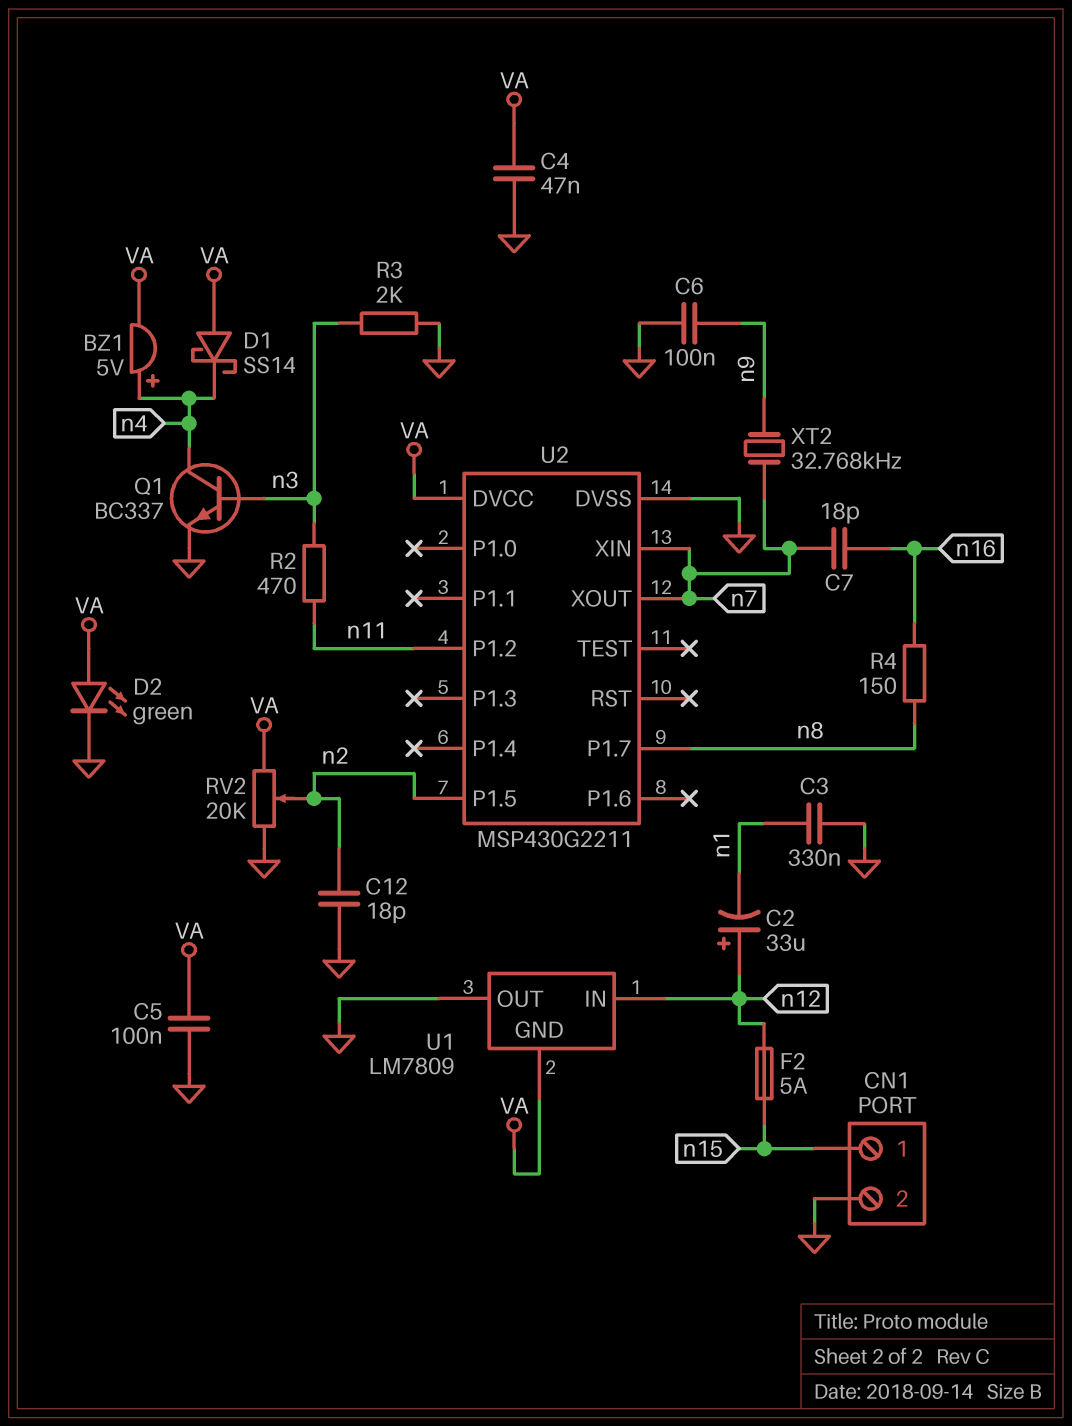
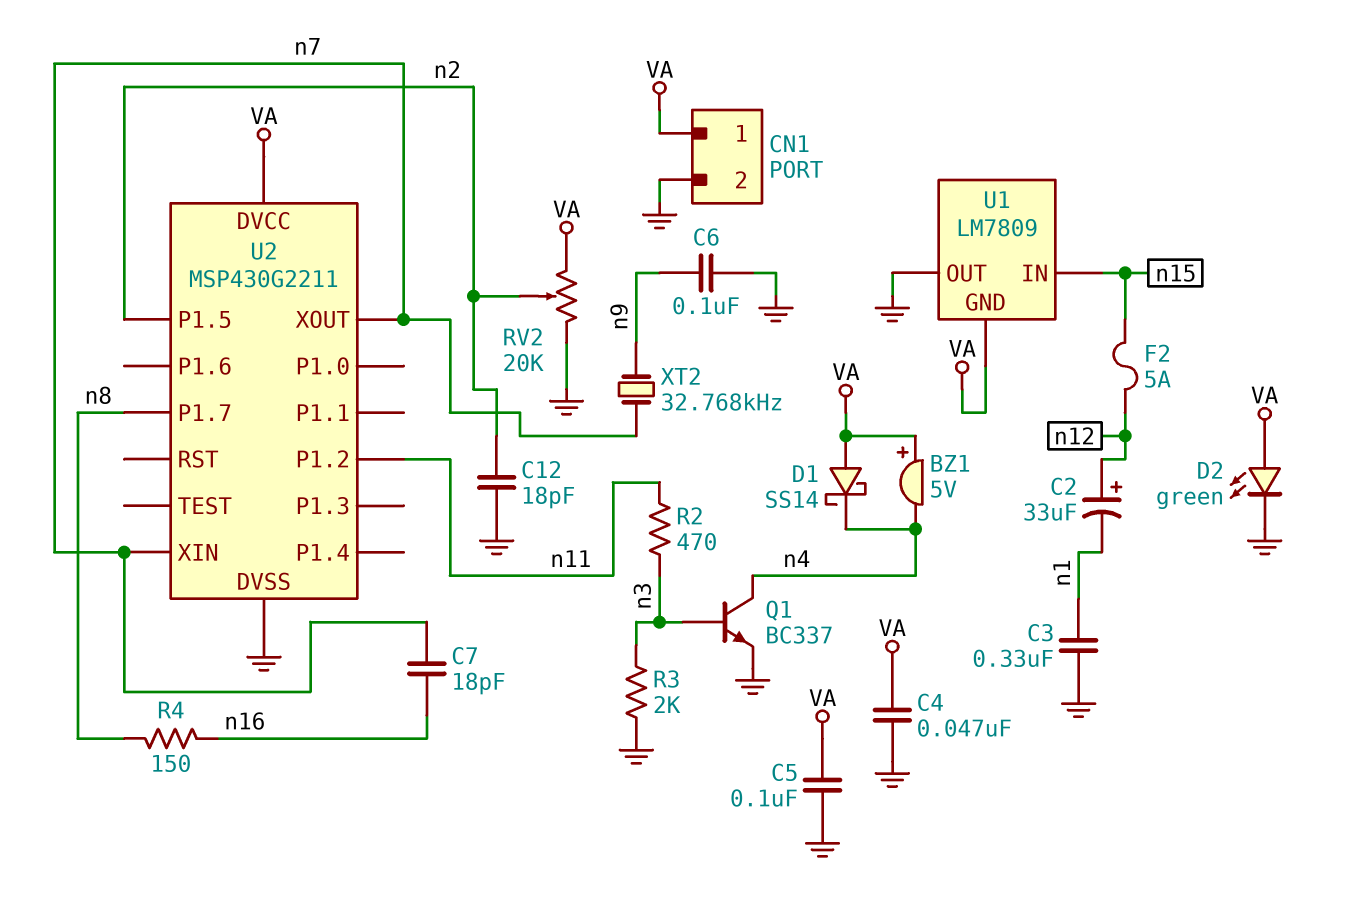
BZ1: buzzer 5V (plus n4, minus VA) -> buzzer 5V (plus VA, minus n4)
CN1 pin 1: n15 -> VA
U1 pin IN: n12 -> n15

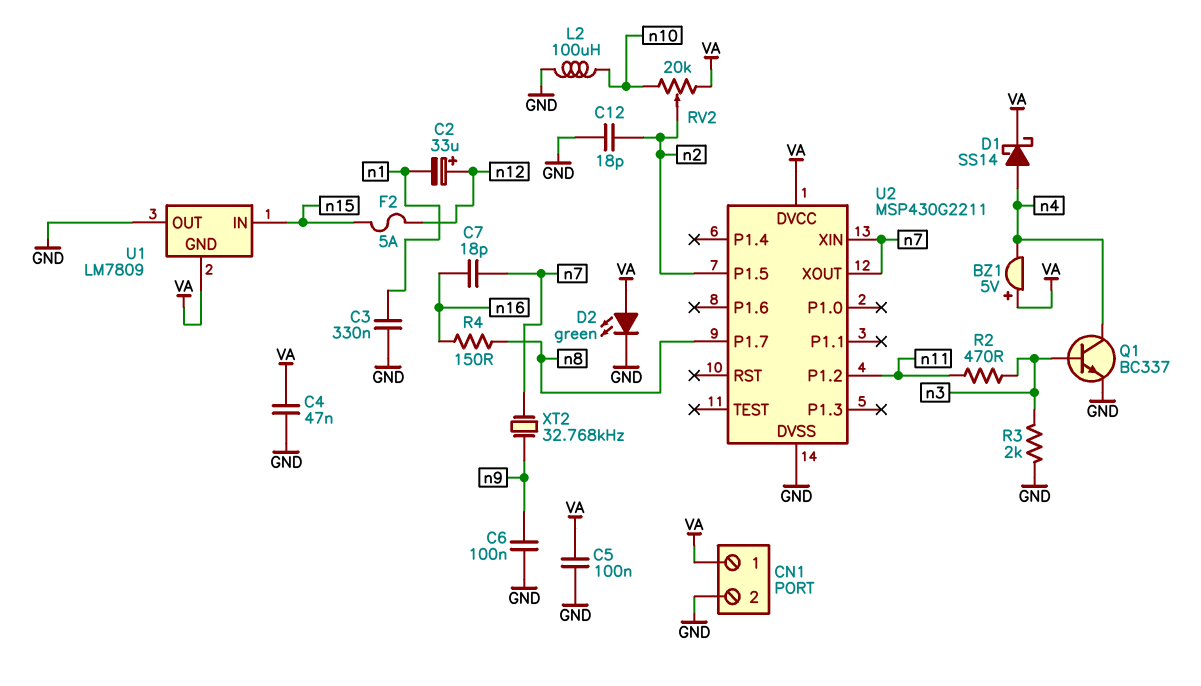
D1: schottky SS14 (A VA, K n4) -> schottky SS14 (A n4, K VA)
L2: none -> 100uH (GND, n10)
RV2: 20k (GND, VA, wiper n2) -> 20k (VA, n10, wiper n2)

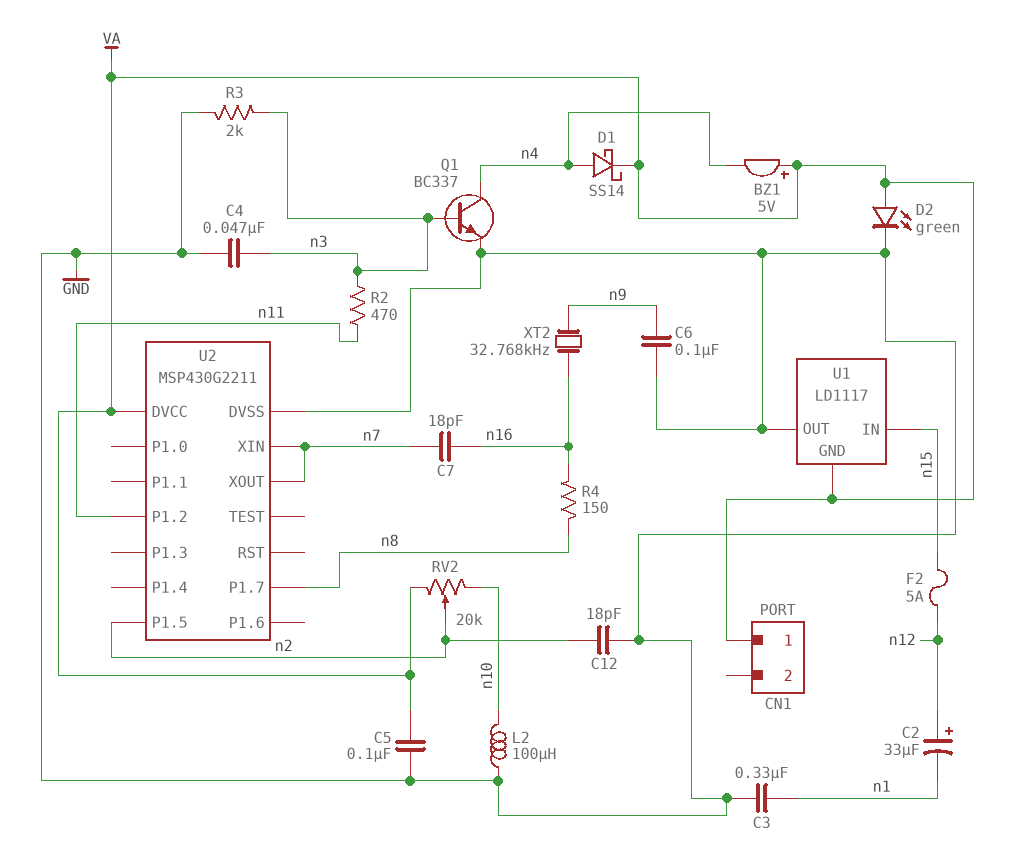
C4: 47nF (GND, VA) -> 47nF (GND, n3)
CN1 pin 2: GND -> none
U1: LM7809 -> LD1117
XT2: 32.768kHz (n7, n9) -> 32.768kHz (n9, n16)

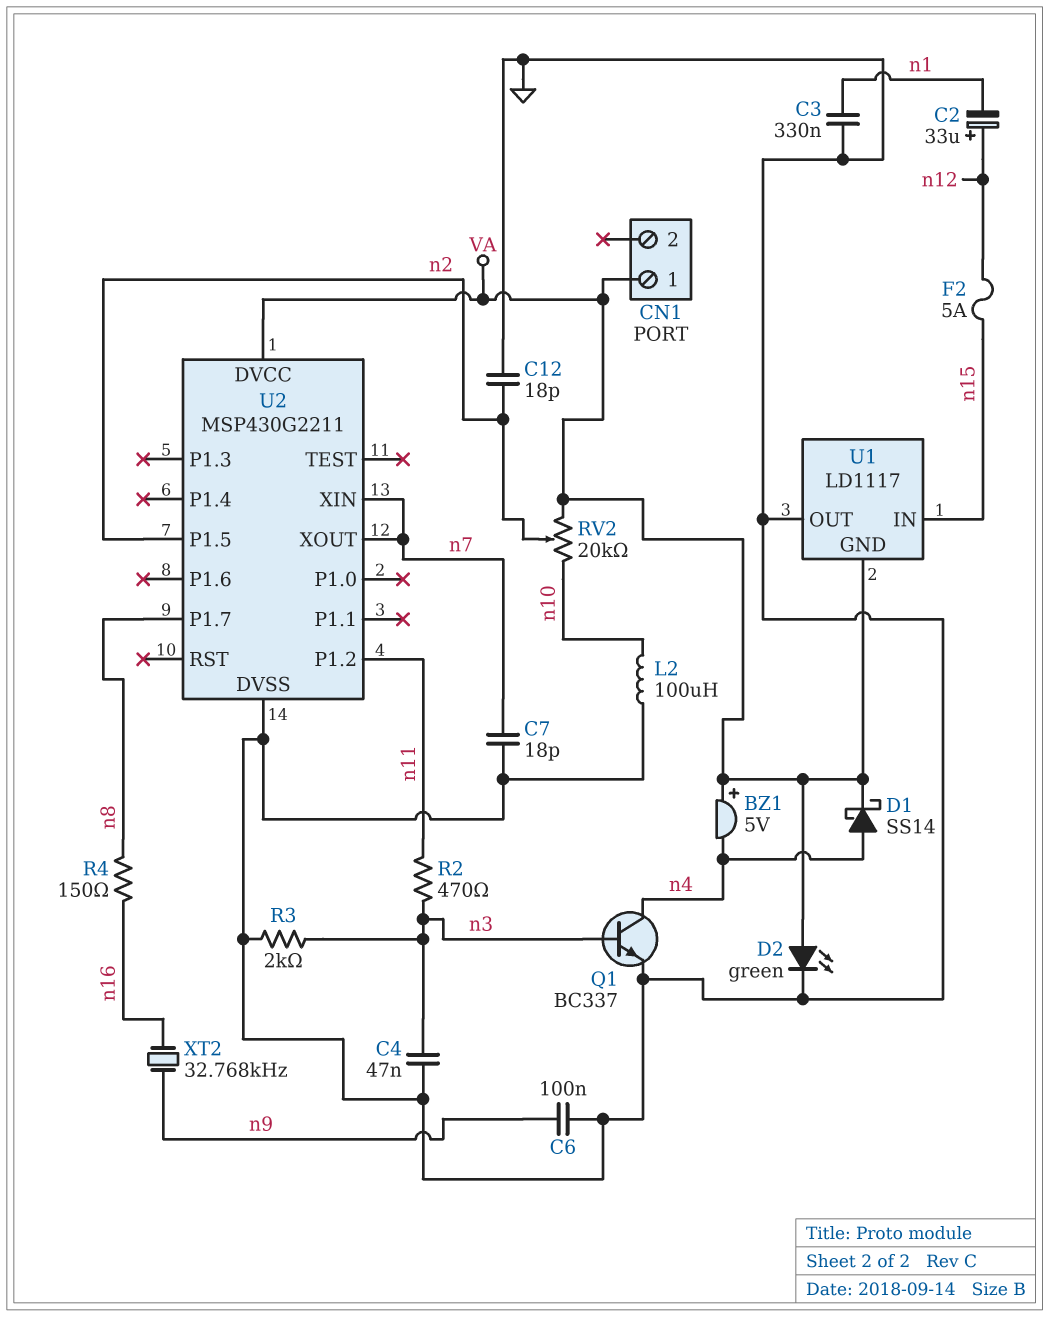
C5: 100nF (GND, VA) -> none
C7: 18pF (n7, n16) -> 18pF (GND, n7)

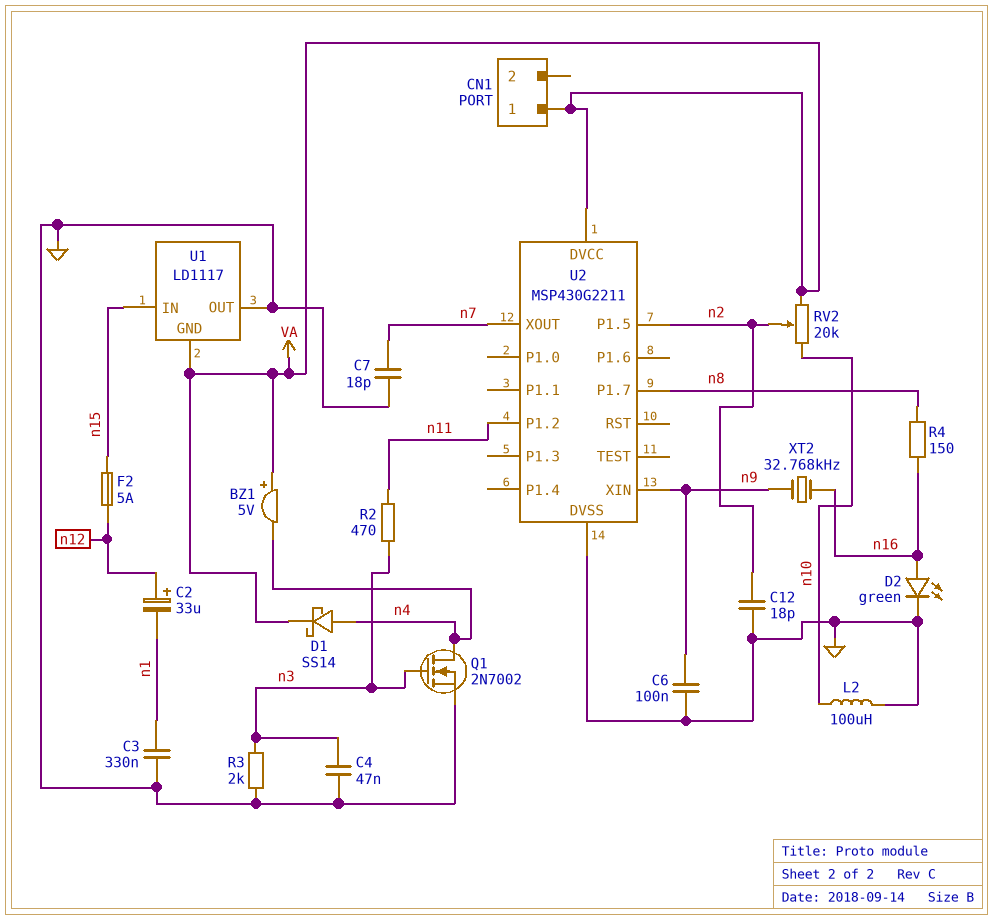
D2: LED green (A VA, K GND) -> LED green (A n16, K GND)
Q1: NPN BC337 (B n3, C n4, E GND) -> NMOS 2N7002 (G n3, D n4, S GND)
U2 pin XIN: n7 -> n9

